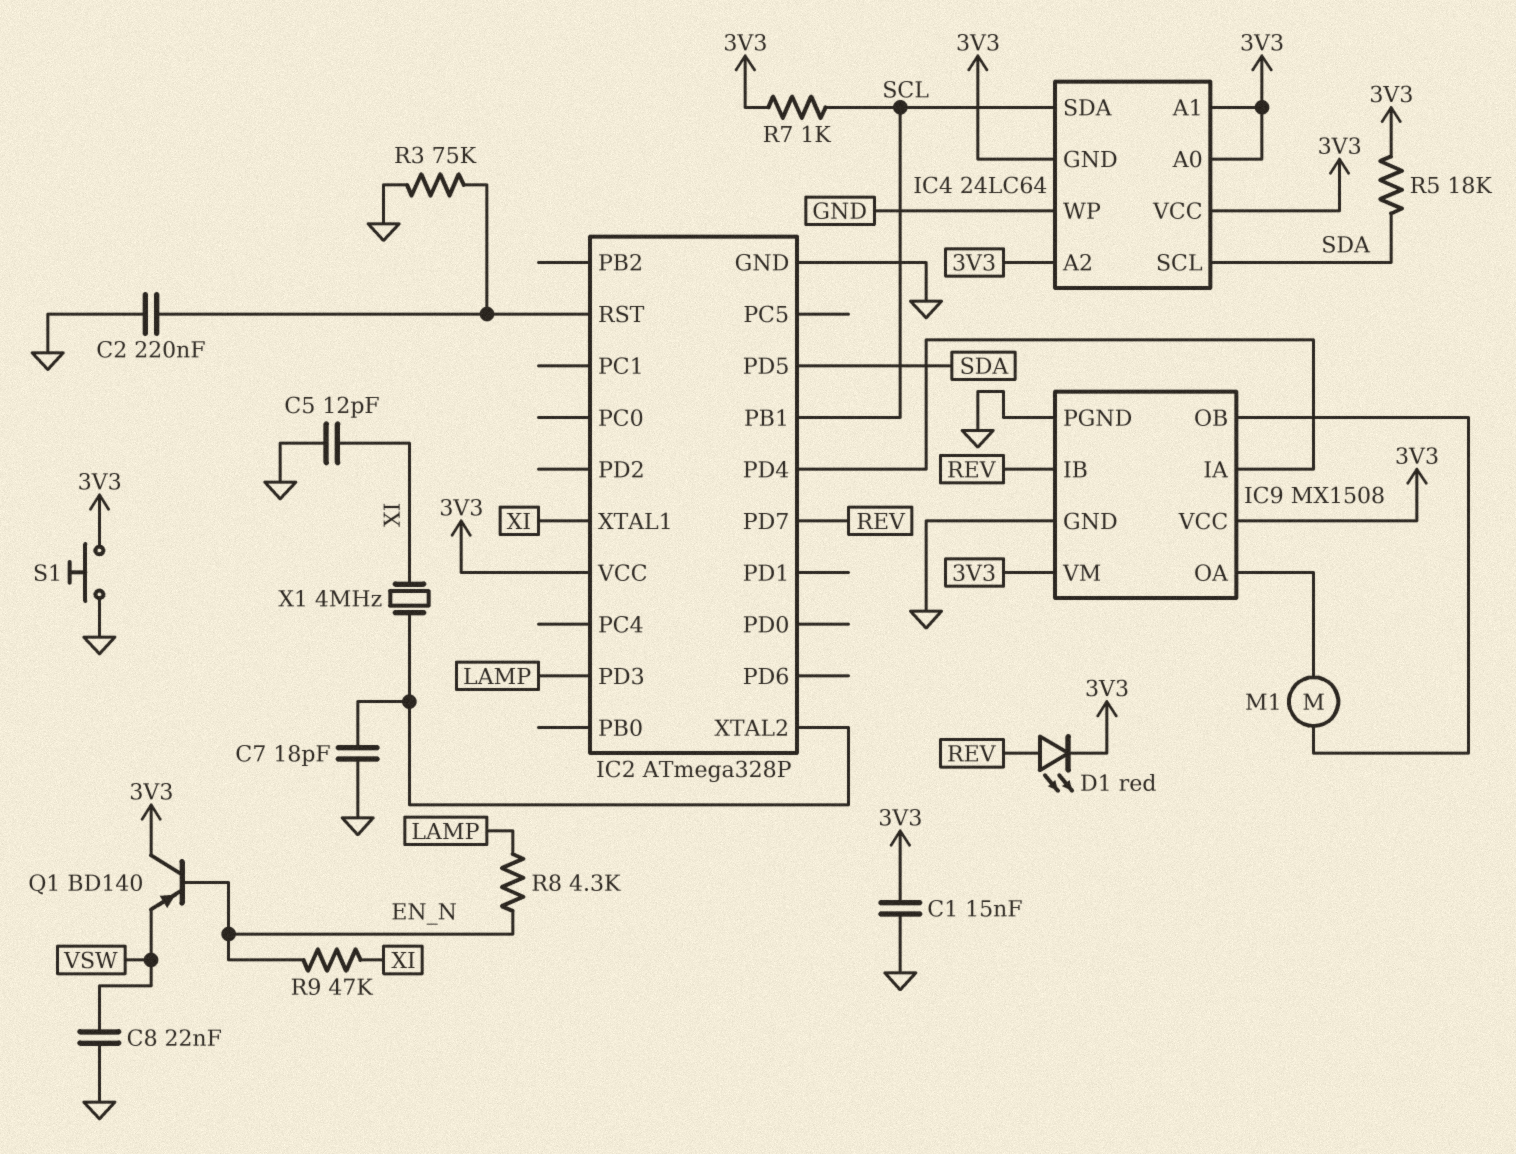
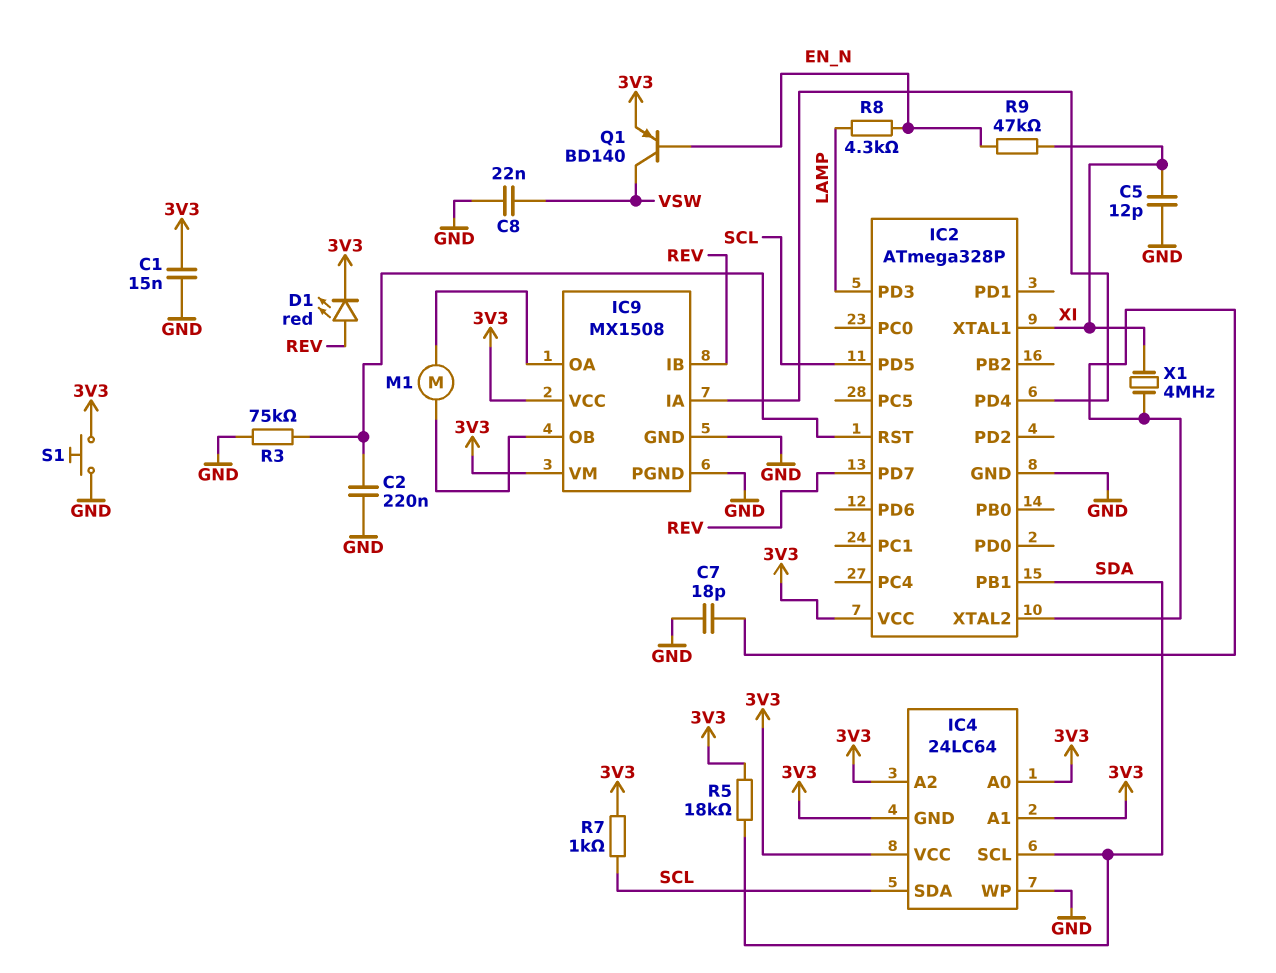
IC2 pin PB1: SCL -> SDA
IC2 pin PD5: SDA -> SCL
Q1: PNP BD140 (B EN_N, C 3V3, E VSW) -> PNP BD140 (B EN_N, C VSW, E 3V3)

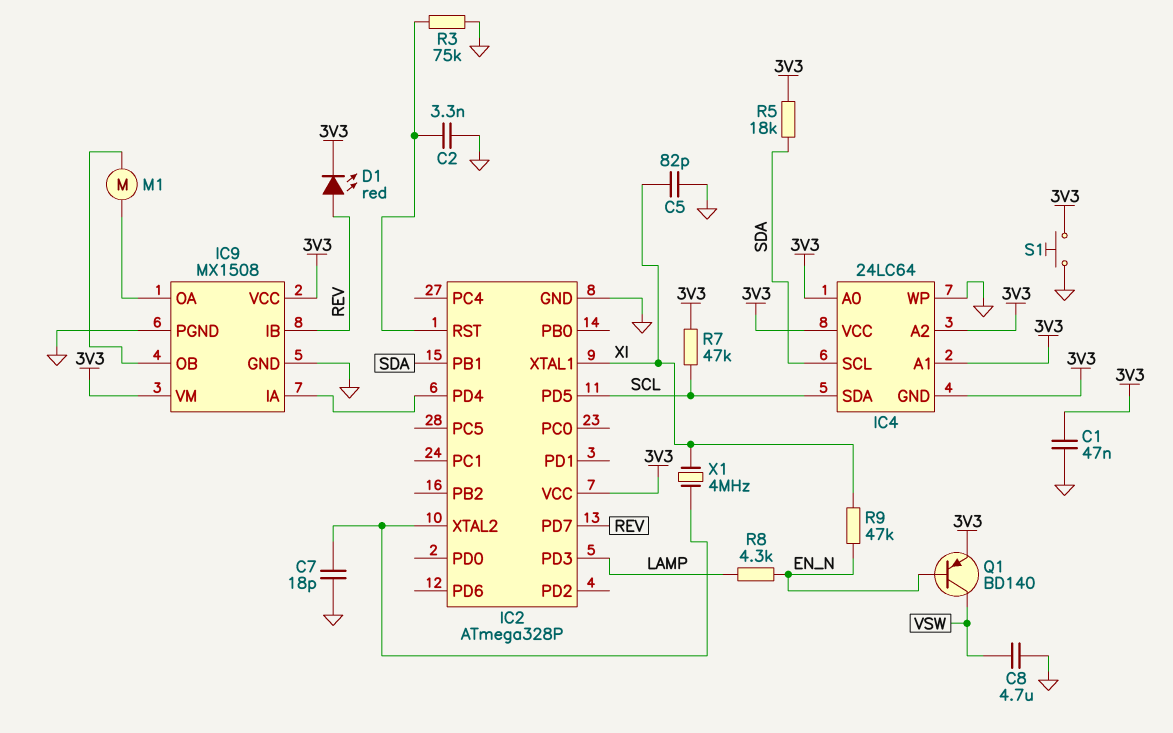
C1: 15nF (3V3, GND) -> 47nF (3V3, GND)
C2: 220nF (GND, IC2/RST) -> 3.3nF (GND, IC2/RST)
C5: 12pF (GND, XI) -> 82pF (GND, XI)
C8: 22nF (GND, VSW) -> 4.7uF (GND, VSW)
R7: 1k (3V3, SCL) -> 47k (3V3, SCL)

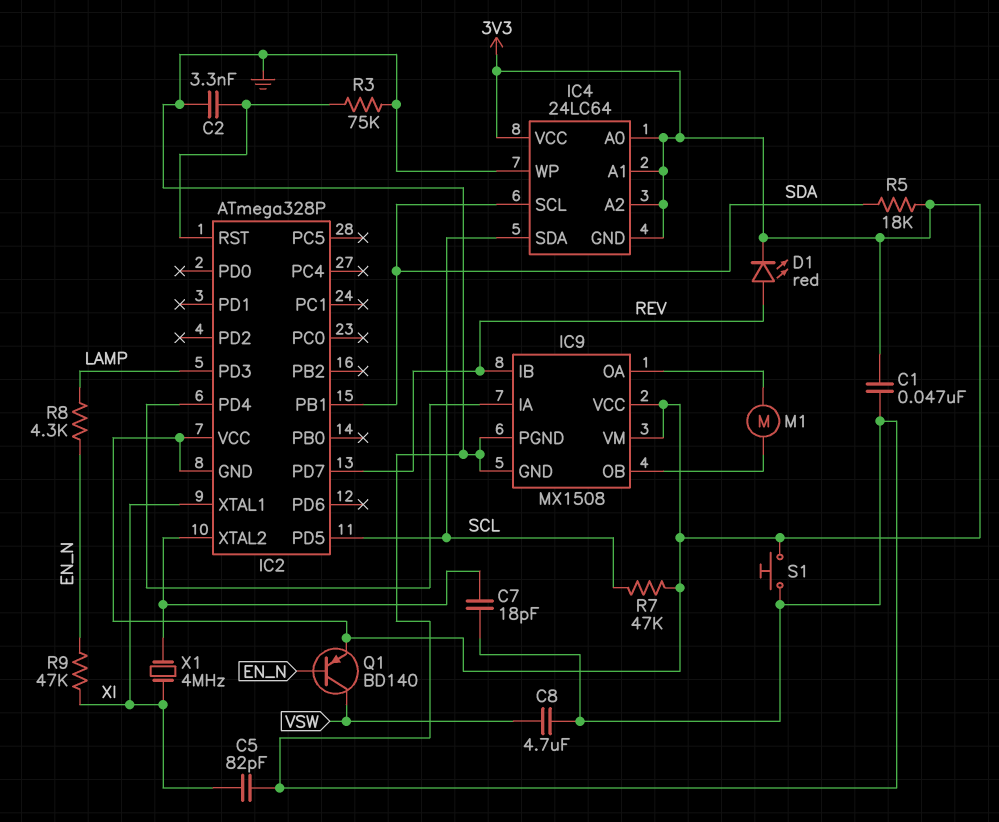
IC2 pin GND: GND -> 3V3

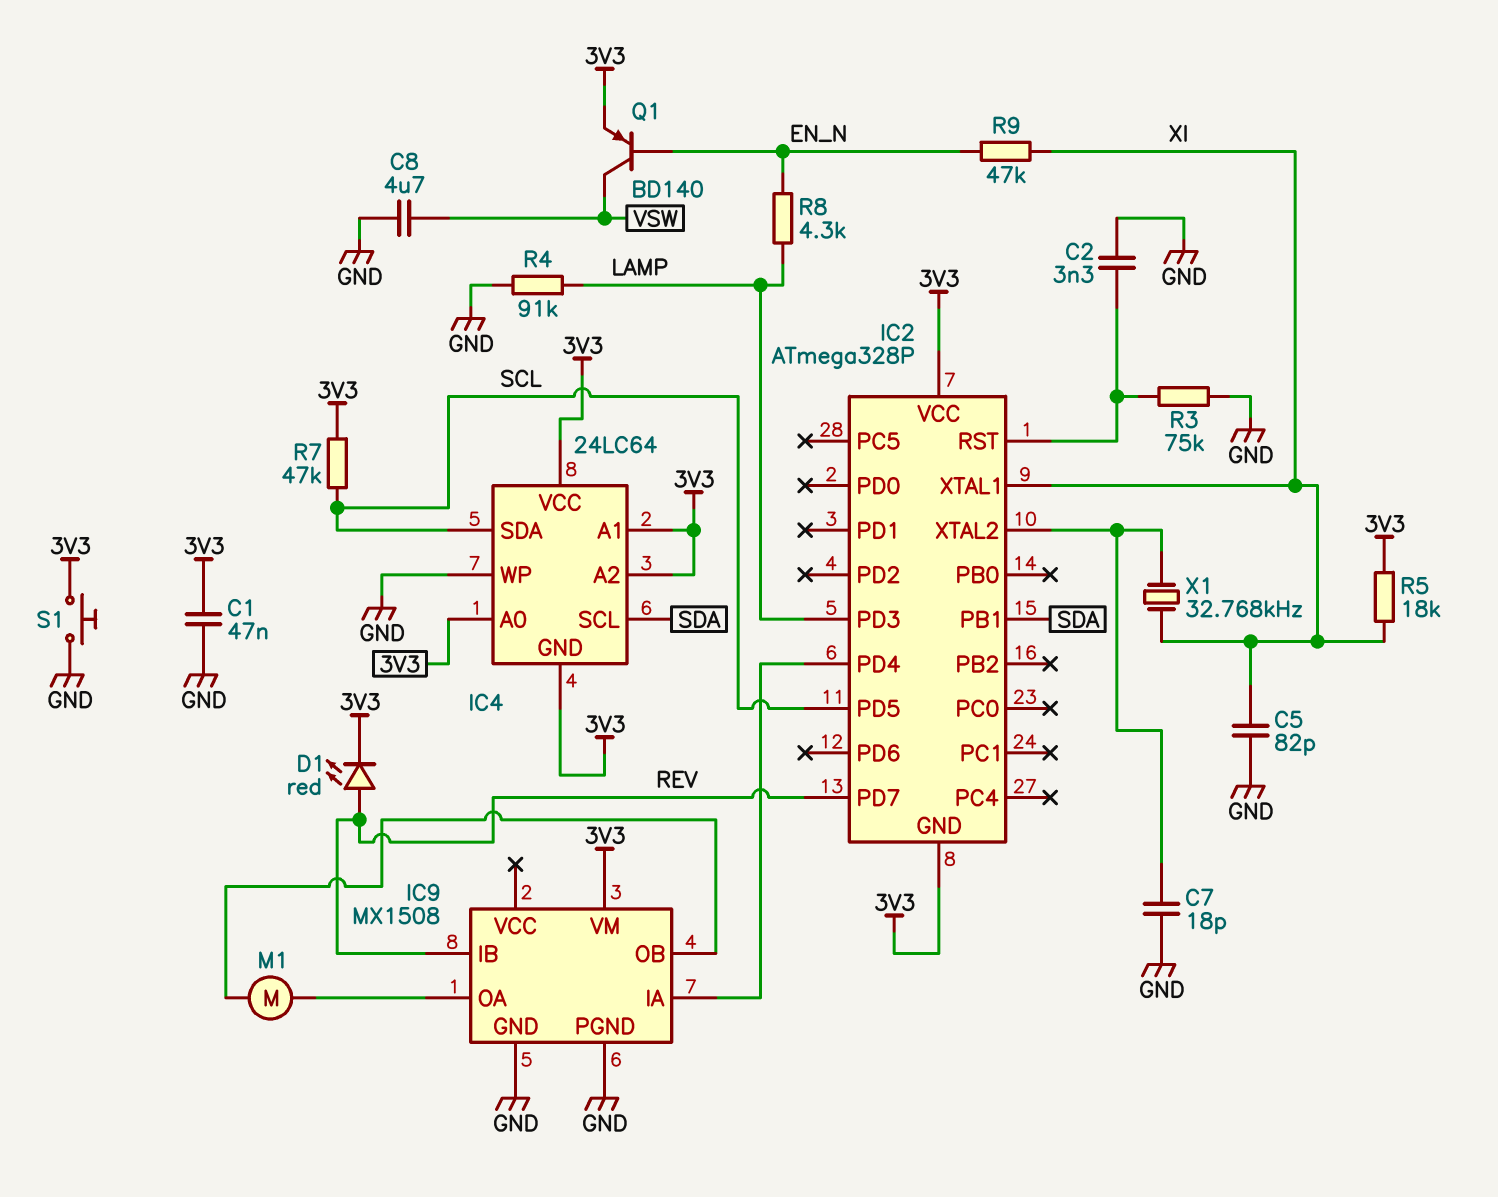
IC9 pin VCC: 3V3 -> none
R4: none -> 91k (GND, LAMP)
R5: 18k (3V3, SDA) -> 18k (3V3, XI)
X1: 4MHz (IC2/XTAL2, XI) -> 32.768kHz (IC2/XTAL2, XI)

